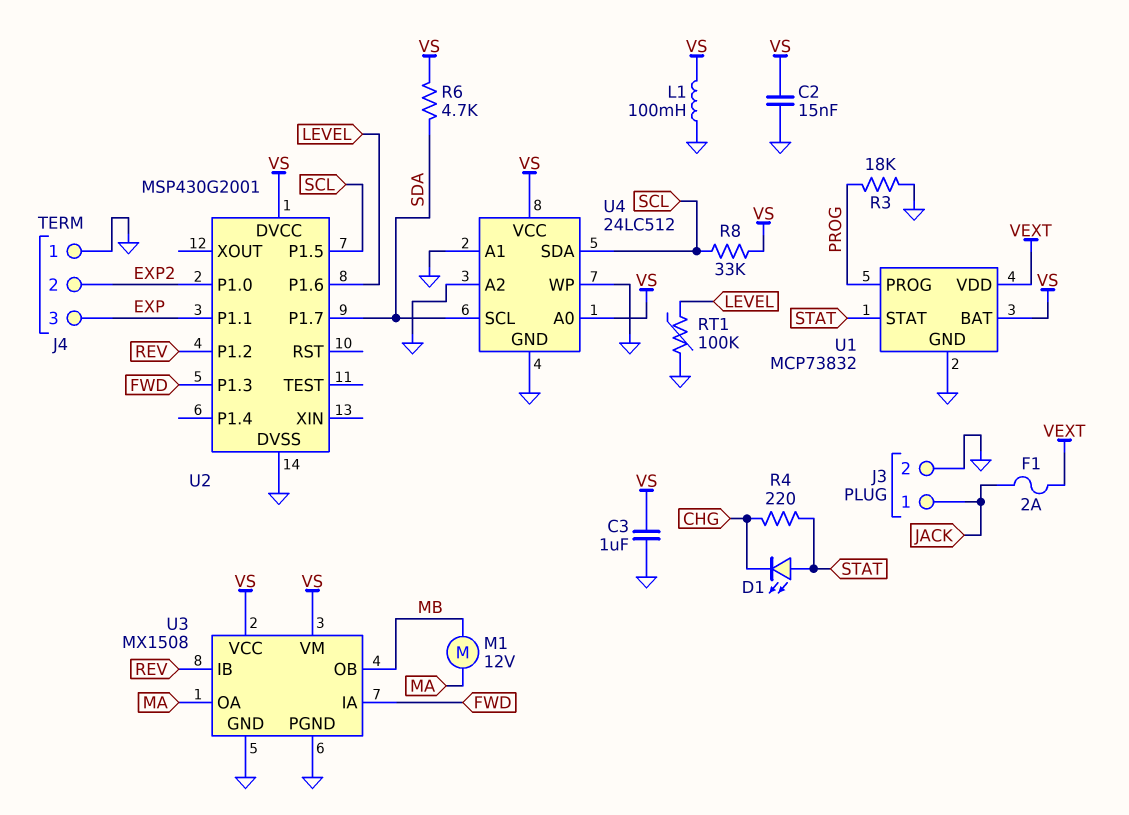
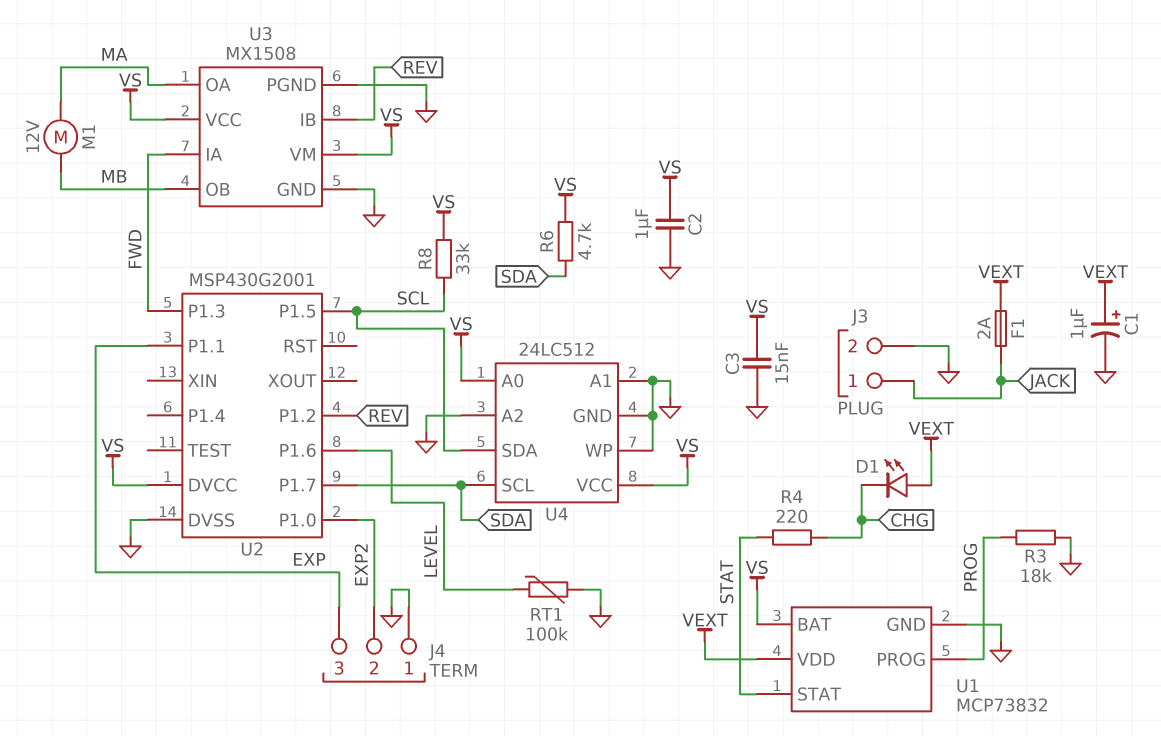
C1: none -> 1uF (plus VEXT, minus GND)
C2: 15nF (GND, VS) -> 1uF (GND, VS)
C3: 1uF (GND, VS) -> 15nF (GND, VS)
D1: LED (A STAT, K CHG) -> LED (A VEXT, K CHG)
L1: 100mH (GND, VS) -> none

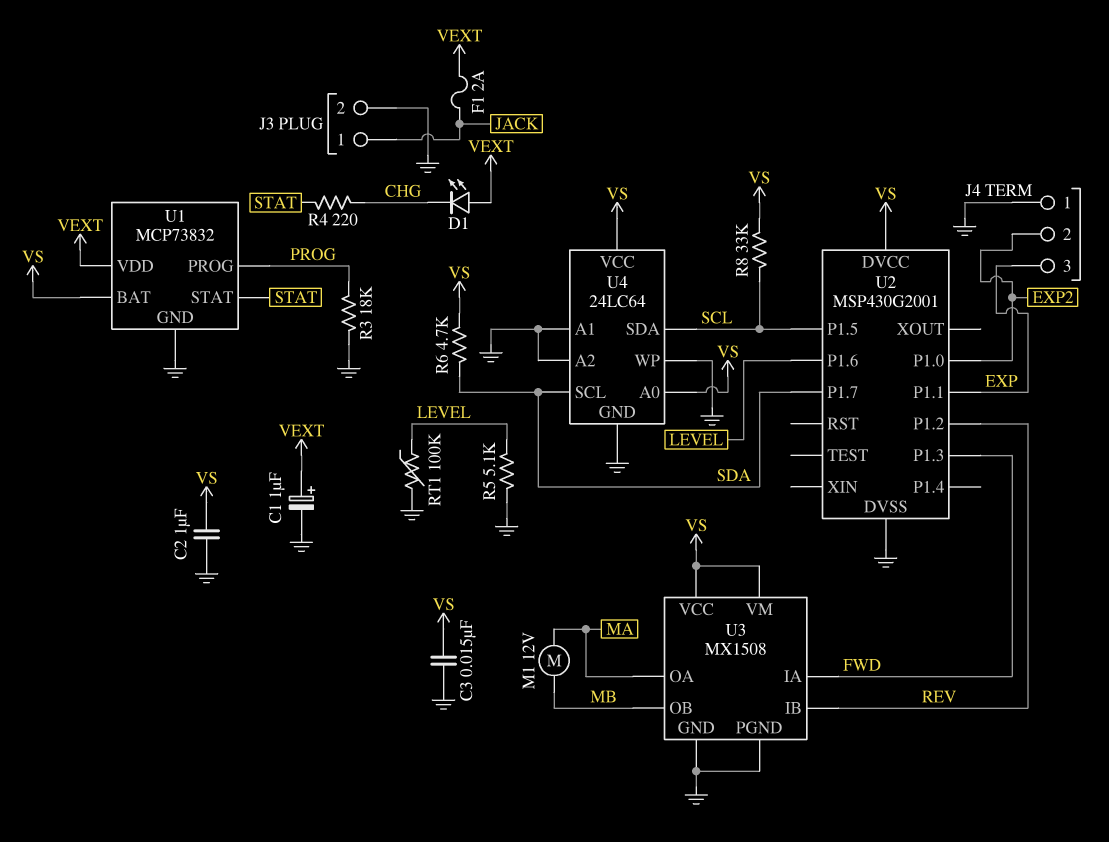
R5: none -> 5.1k (GND, LEVEL)
U4: 24LC512 -> 24LC64

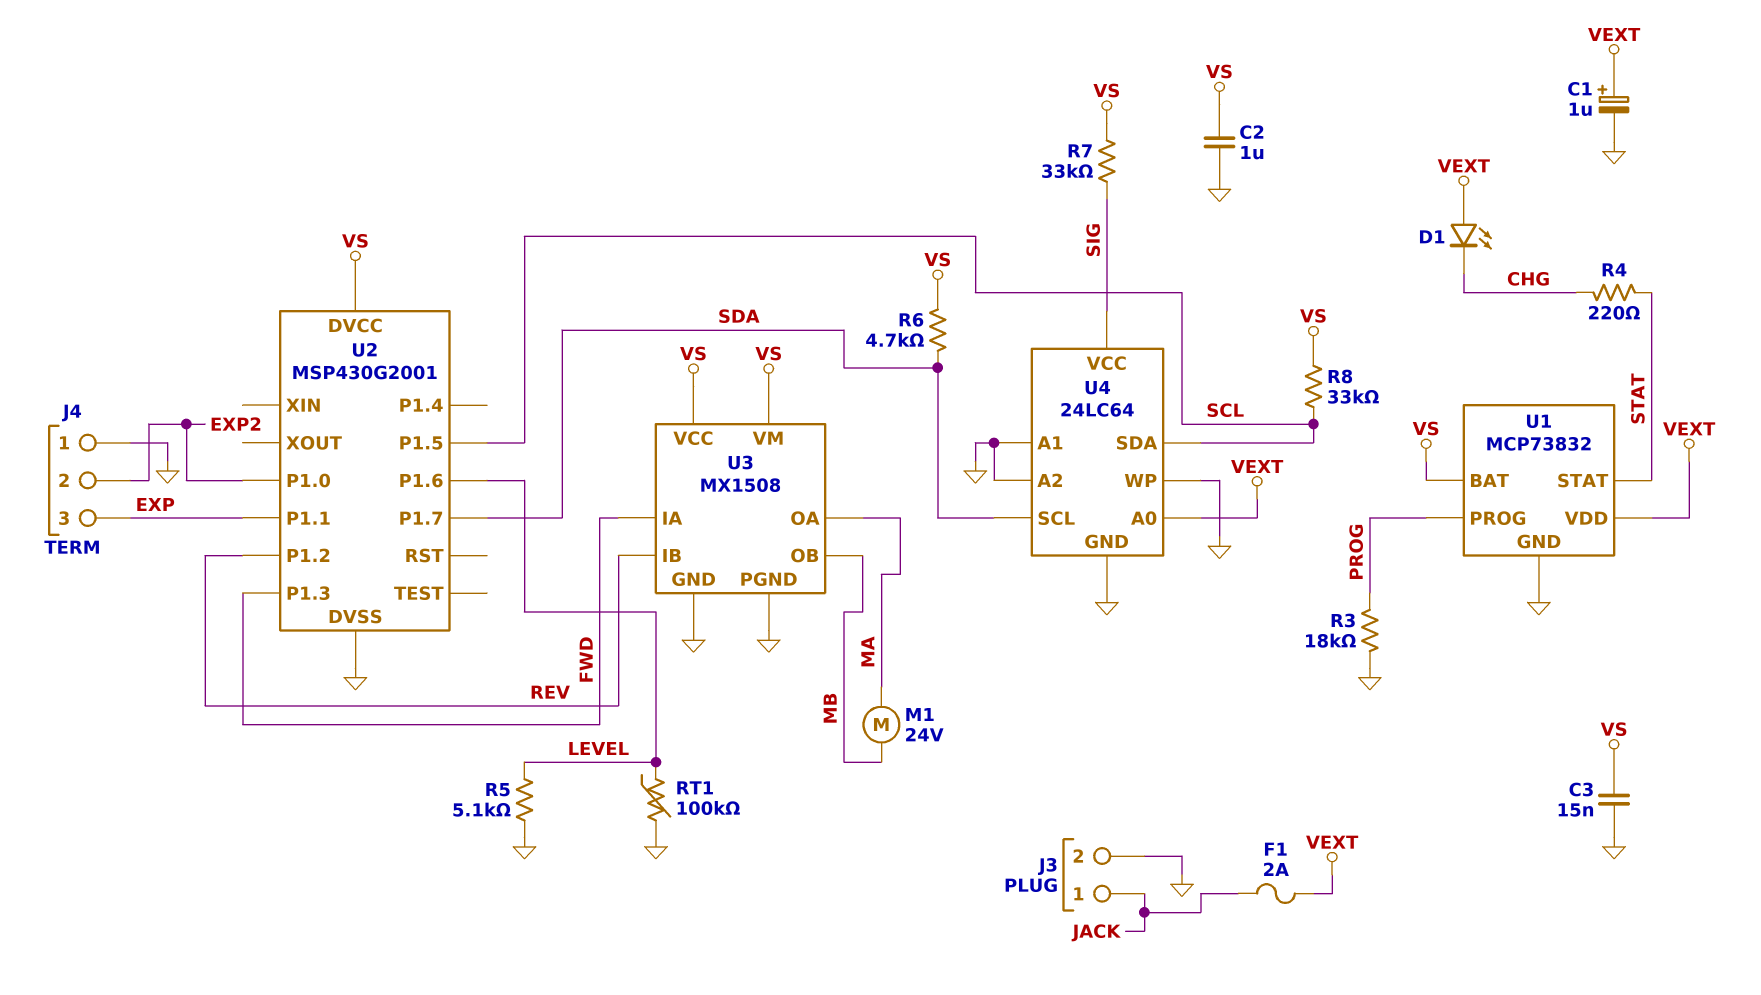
M1: motor 12V (MA, MB) -> motor 24V (MA, MB)
R7: none -> 33k (SIG, VS)
U4 pin A0: VS -> VEXT
U4 pin VCC: VS -> SIG

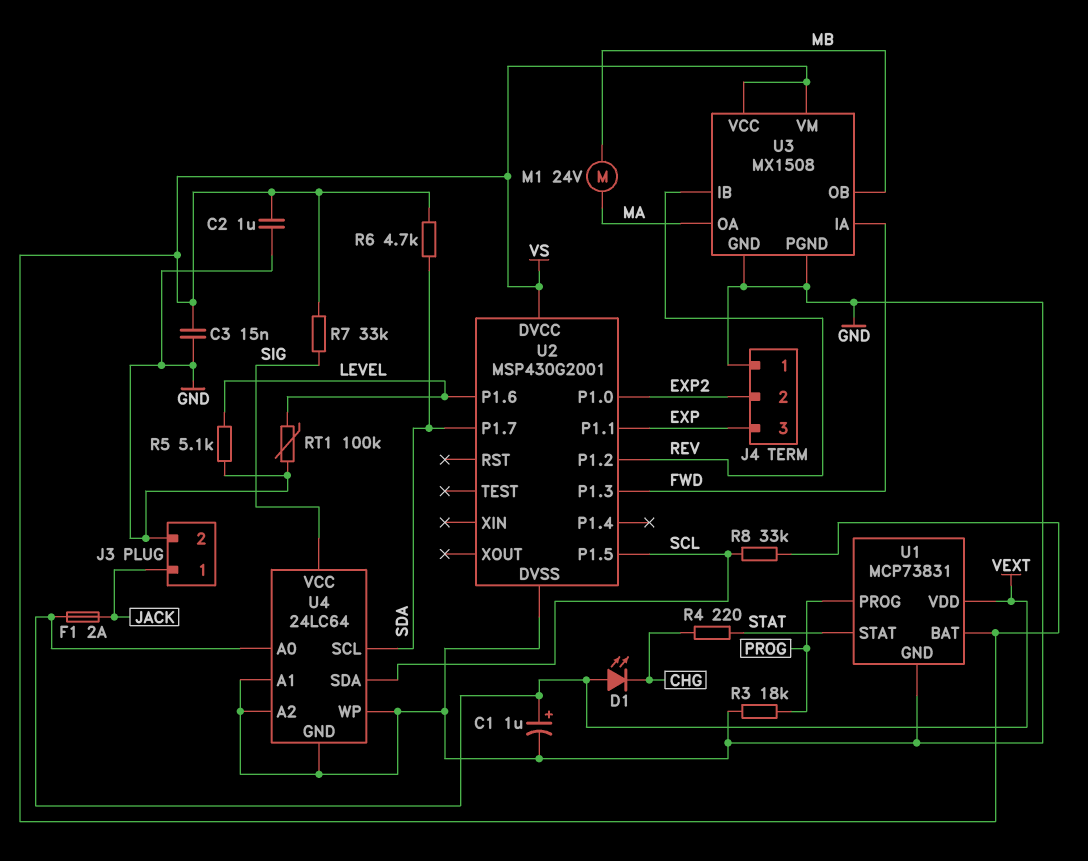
U1: MCP73832 -> MCP73831

